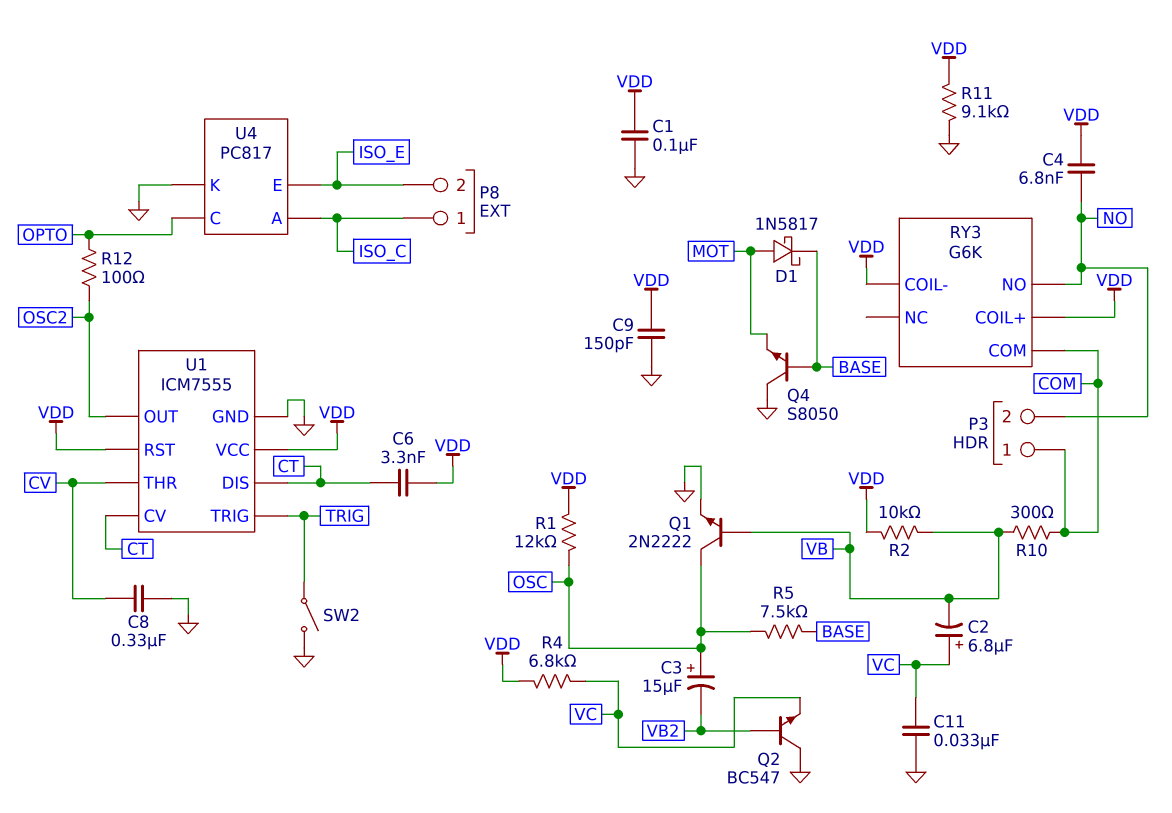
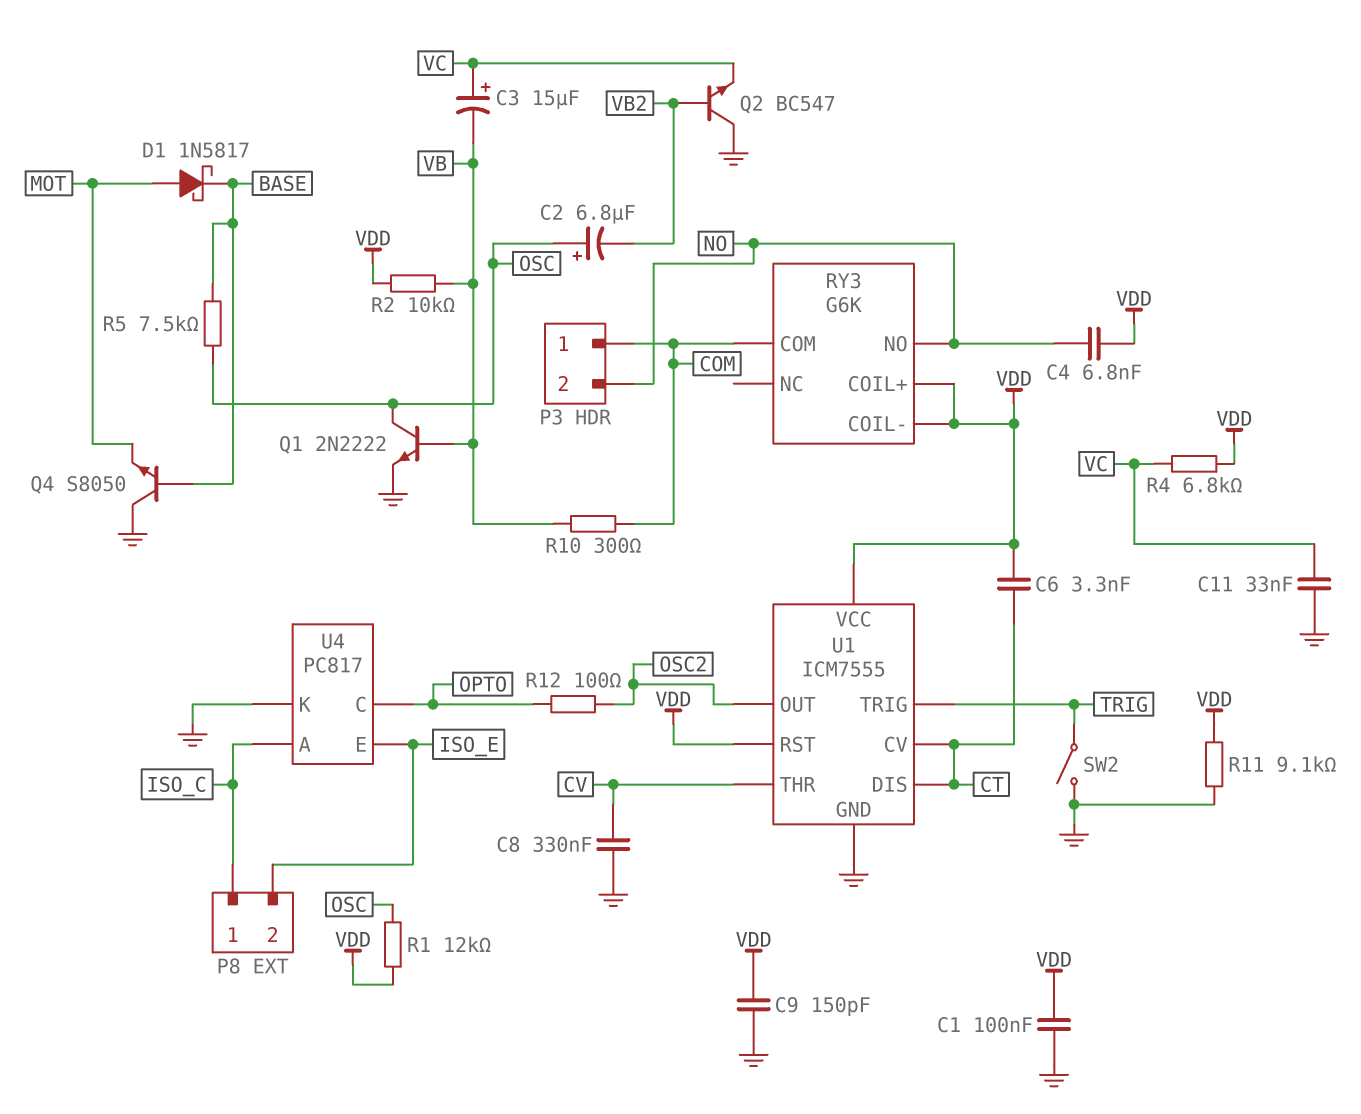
C2: 6.8uF (plus VC, minus VB) -> 6.8uF (plus OSC, minus VB2)
C3: 15uF (plus OSC, minus VB2) -> 15uF (plus VC, minus VB)

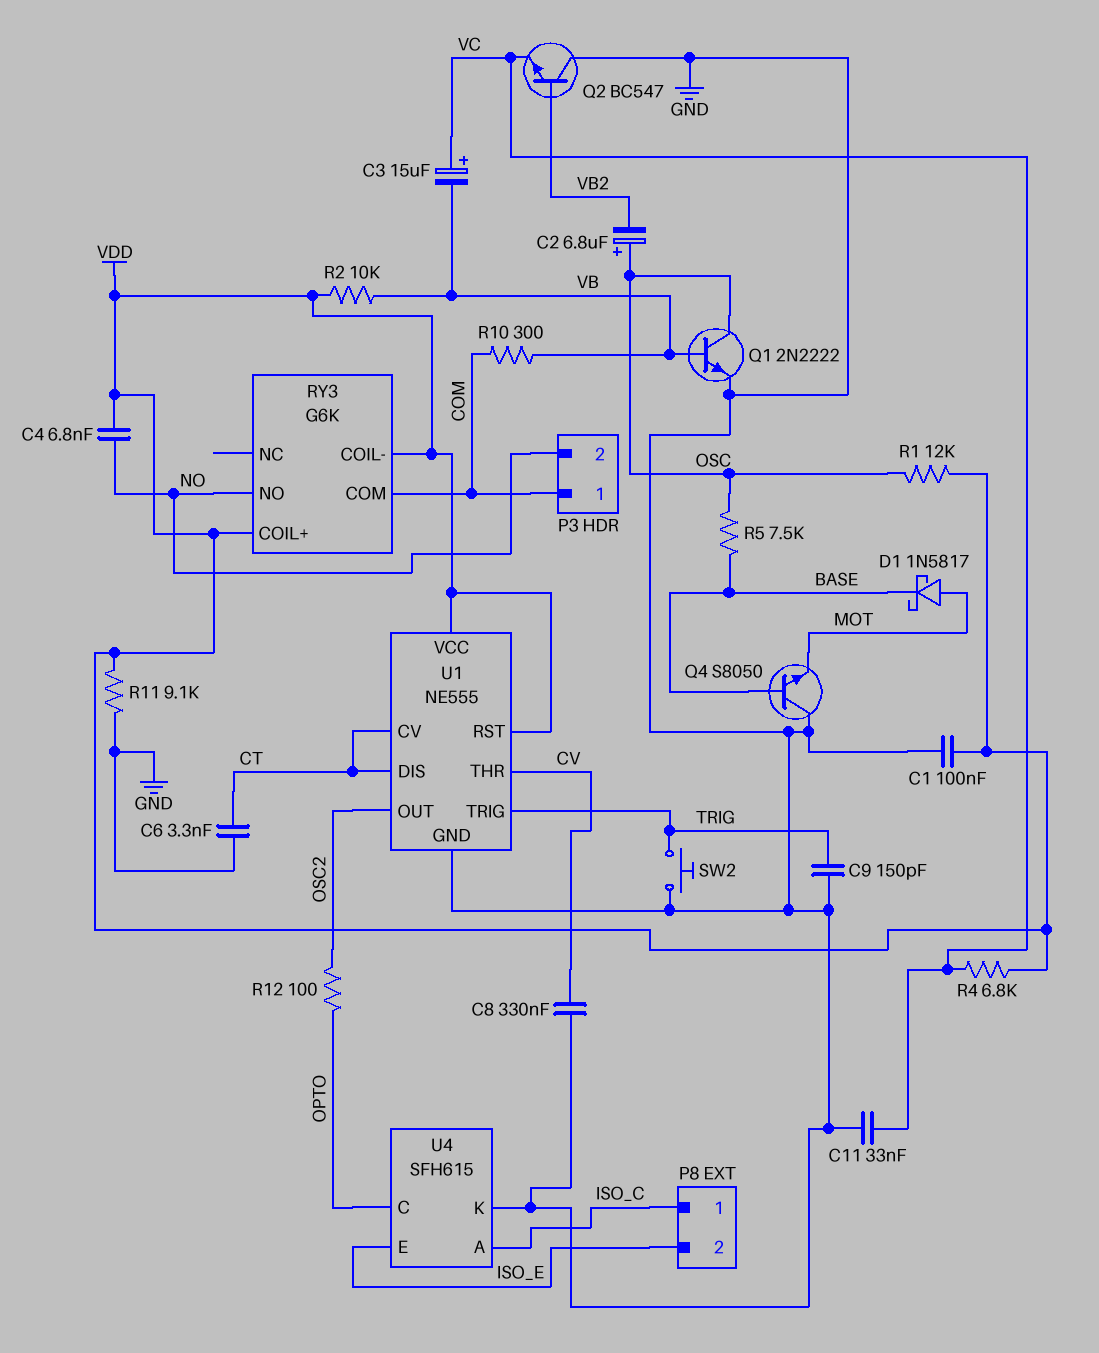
C6: 3.3nF (CT, VDD) -> 3.3nF (CT, GND)
C9: 150pF (GND, VDD) -> 150pF (GND, TRIG)
SW2: switch (GND, TRIG) -> button (GND, TRIG)
U1: ICM7555 -> NE555
U4: PC817 -> SFH615

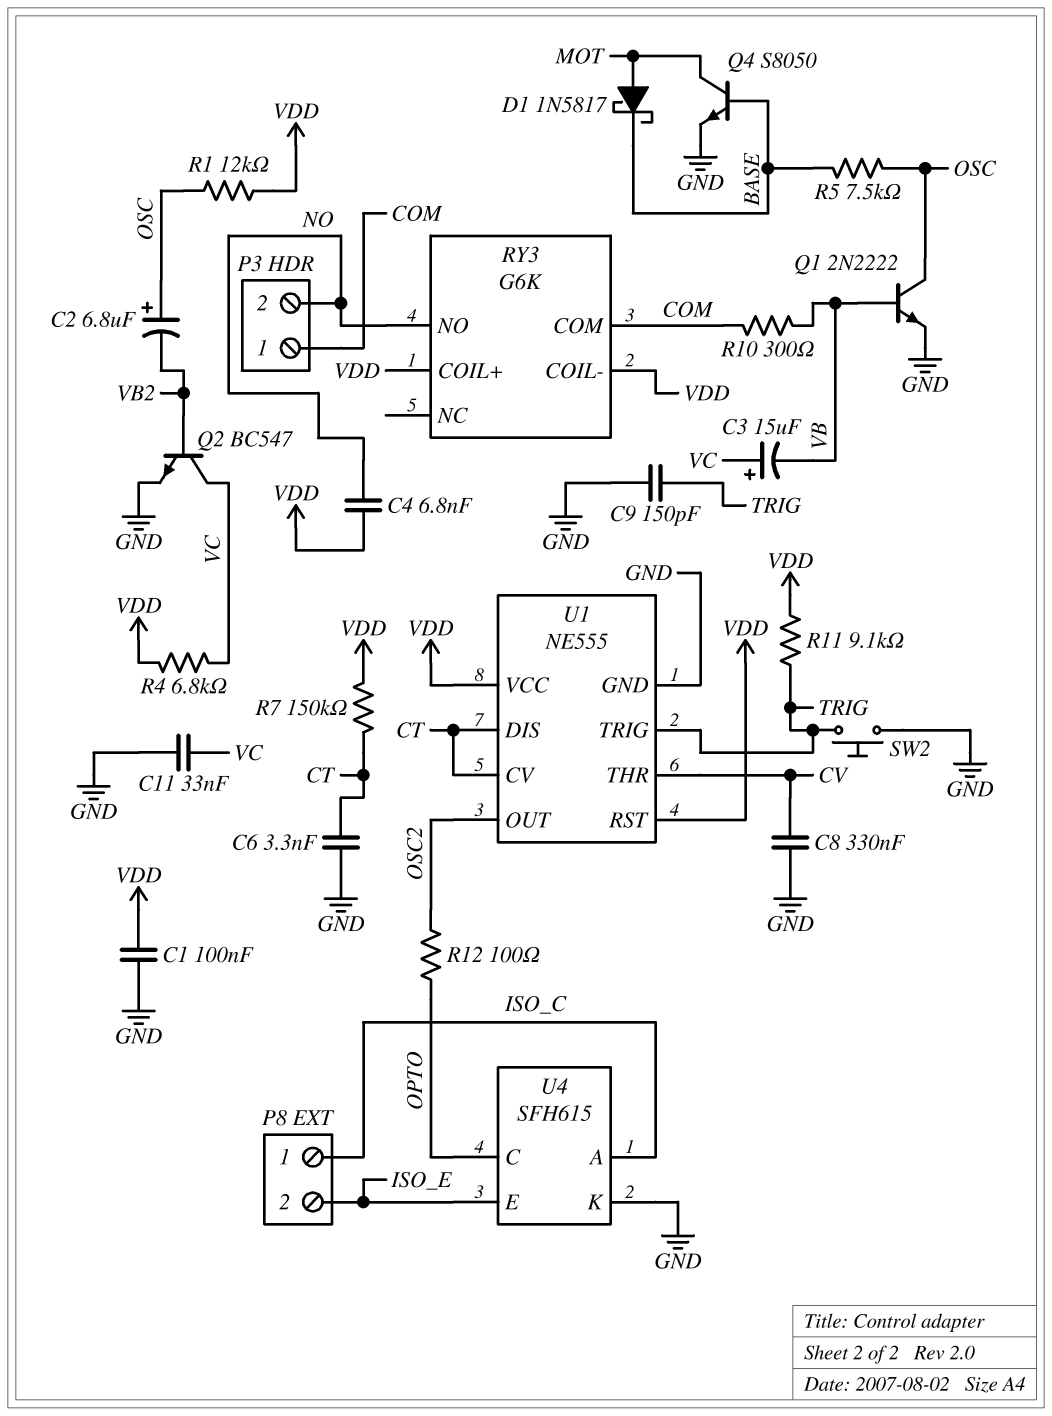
Q2: NPN BC547 (B VB2, C GND, E VC) -> NPN BC547 (B VB2, C VC, E GND)
Q4: NPN S8050 (B BASE, C GND, E MOT) -> NPN S8050 (B BASE, C MOT, E GND)
R2: 10k (VB, VDD) -> none
R7: none -> 150k (CT, VDD)
R11: 9.1k (GND, VDD) -> 9.1k (TRIG, VDD)

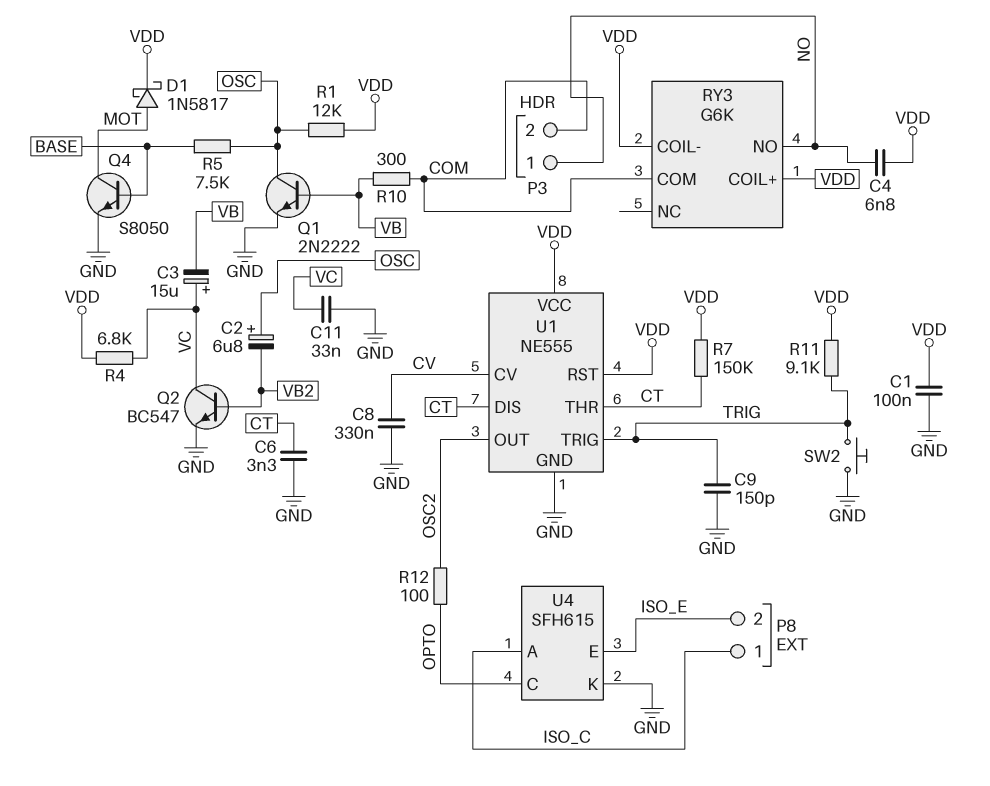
D1: schottky 1N5817 (A MOT, K BASE) -> schottky 1N5817 (A MOT, K VDD)
P3 pin 1: COM -> NO
P3 pin 2: NO -> COM
U1 pin CV: CT -> CV
U1 pin THR: CV -> CT

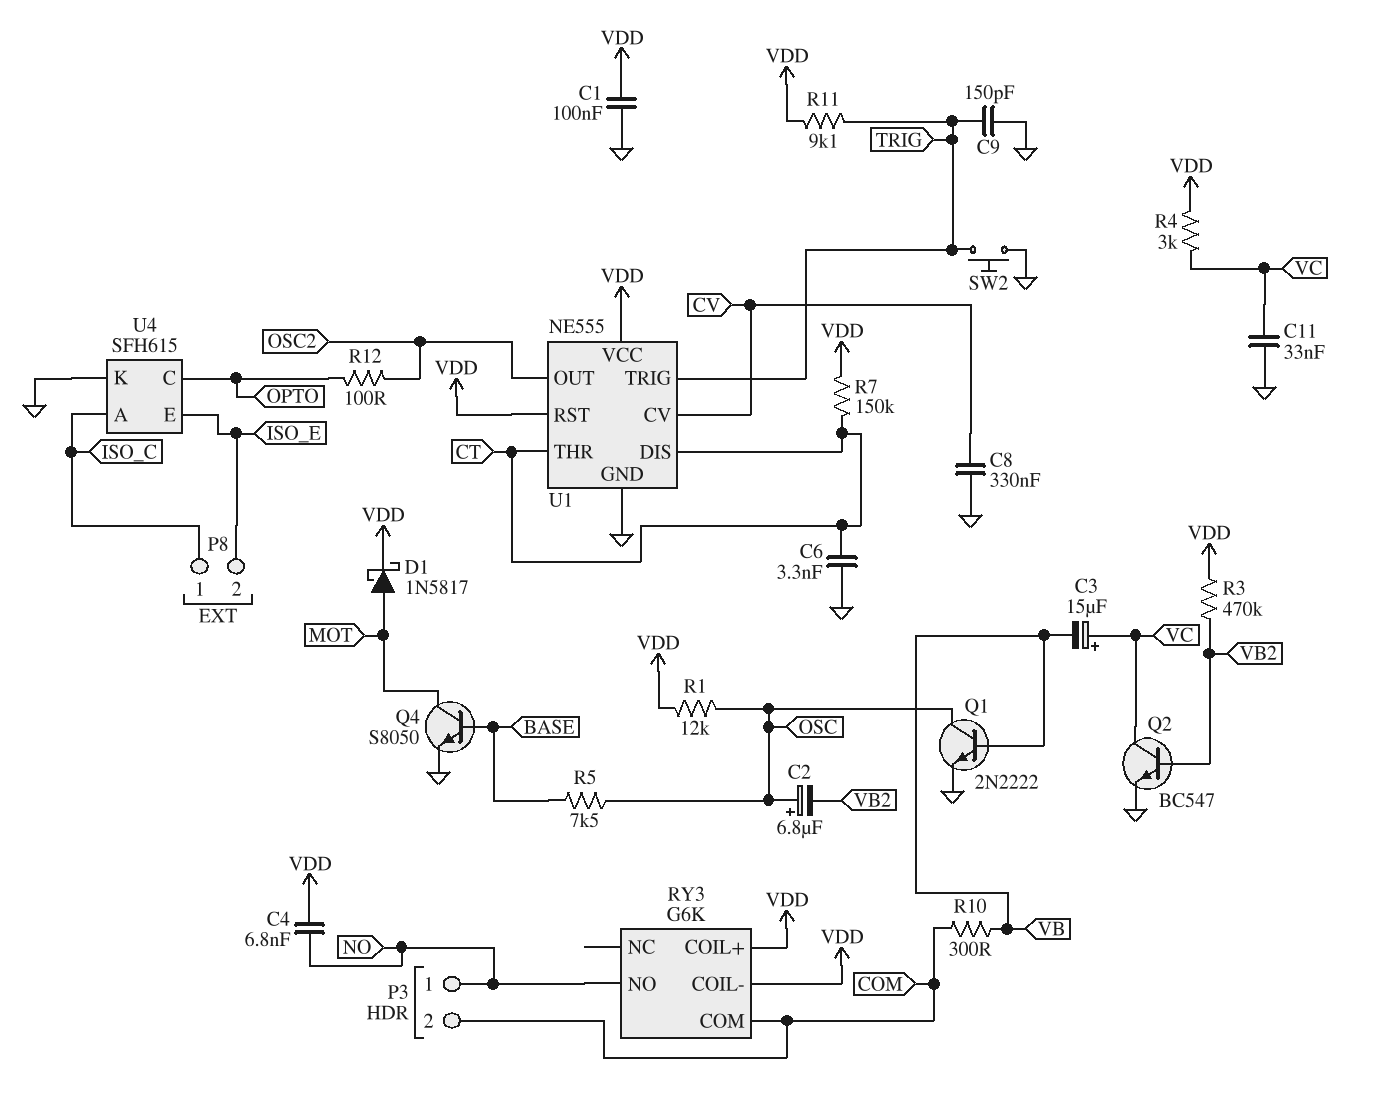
R3: none -> 470k (VB2, VDD)
R4: 6.8k (VC, VDD) -> 3k (VC, VDD)

